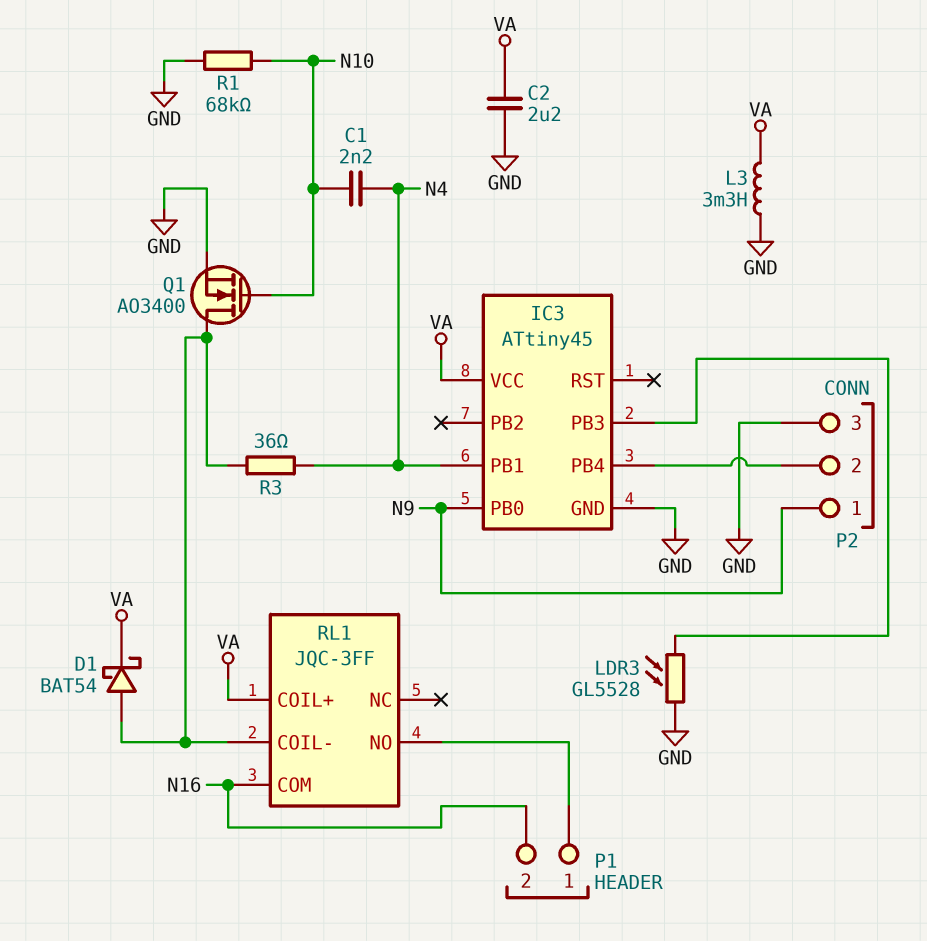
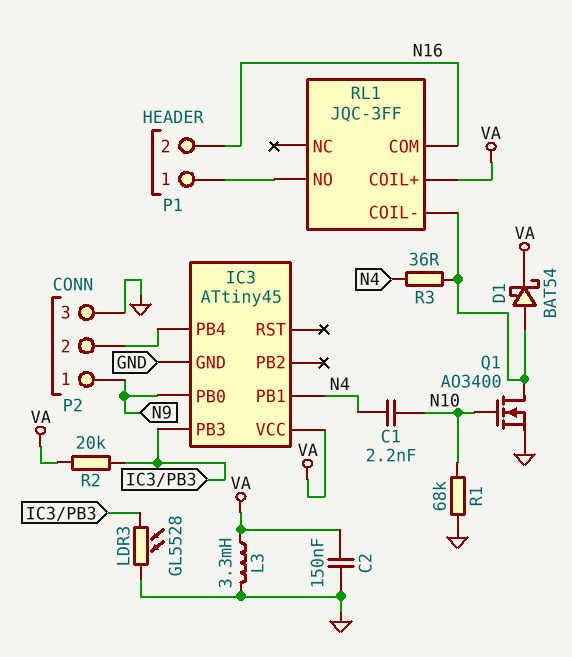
C2: 2.2uF (GND, VA) -> 150nF (GND, VA)
R2: none -> 20k (IC3/PB3, VA)

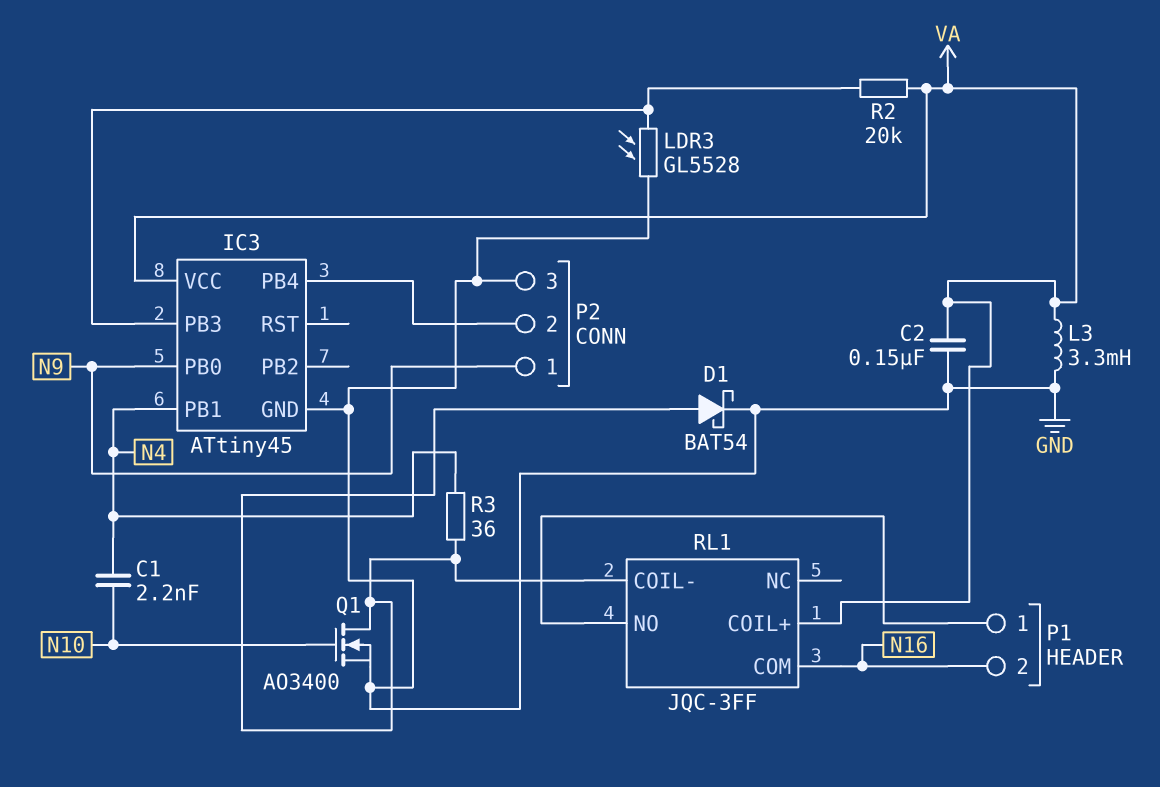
D1: schottky BAT54 (A RL1/COIL-, K VA) -> schottky BAT54 (A RL1/COIL-, K GND)
R1: 68k (GND, N10) -> none

